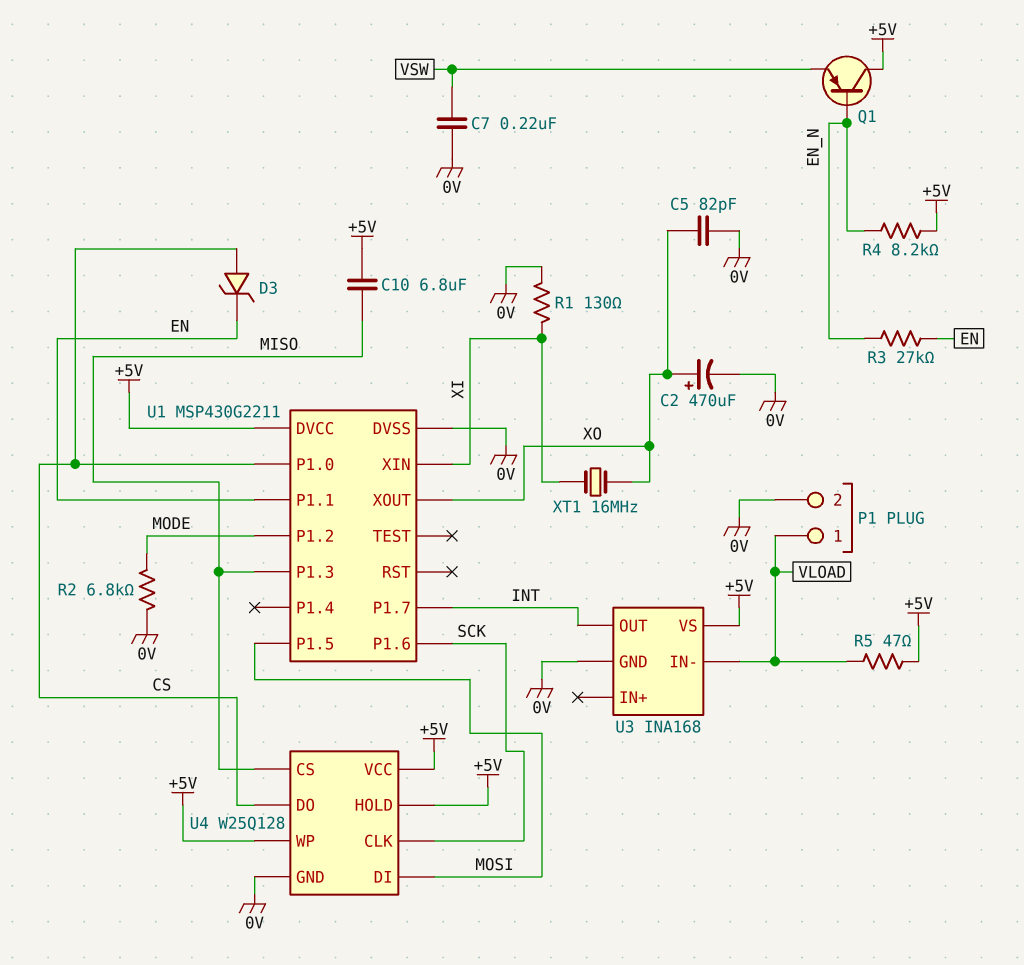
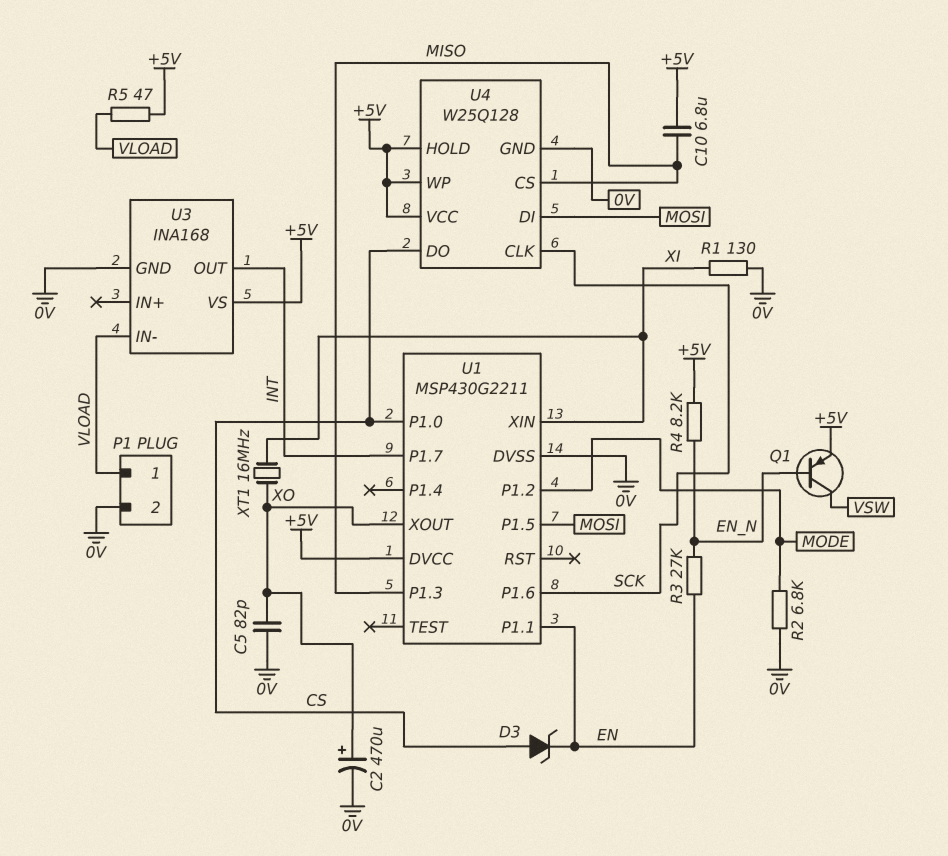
C7: 220nF (0V, VSW) -> none
Q1: PNP (B EN_N, C +5V, E VSW) -> PNP (B EN_N, C VSW, E +5V)

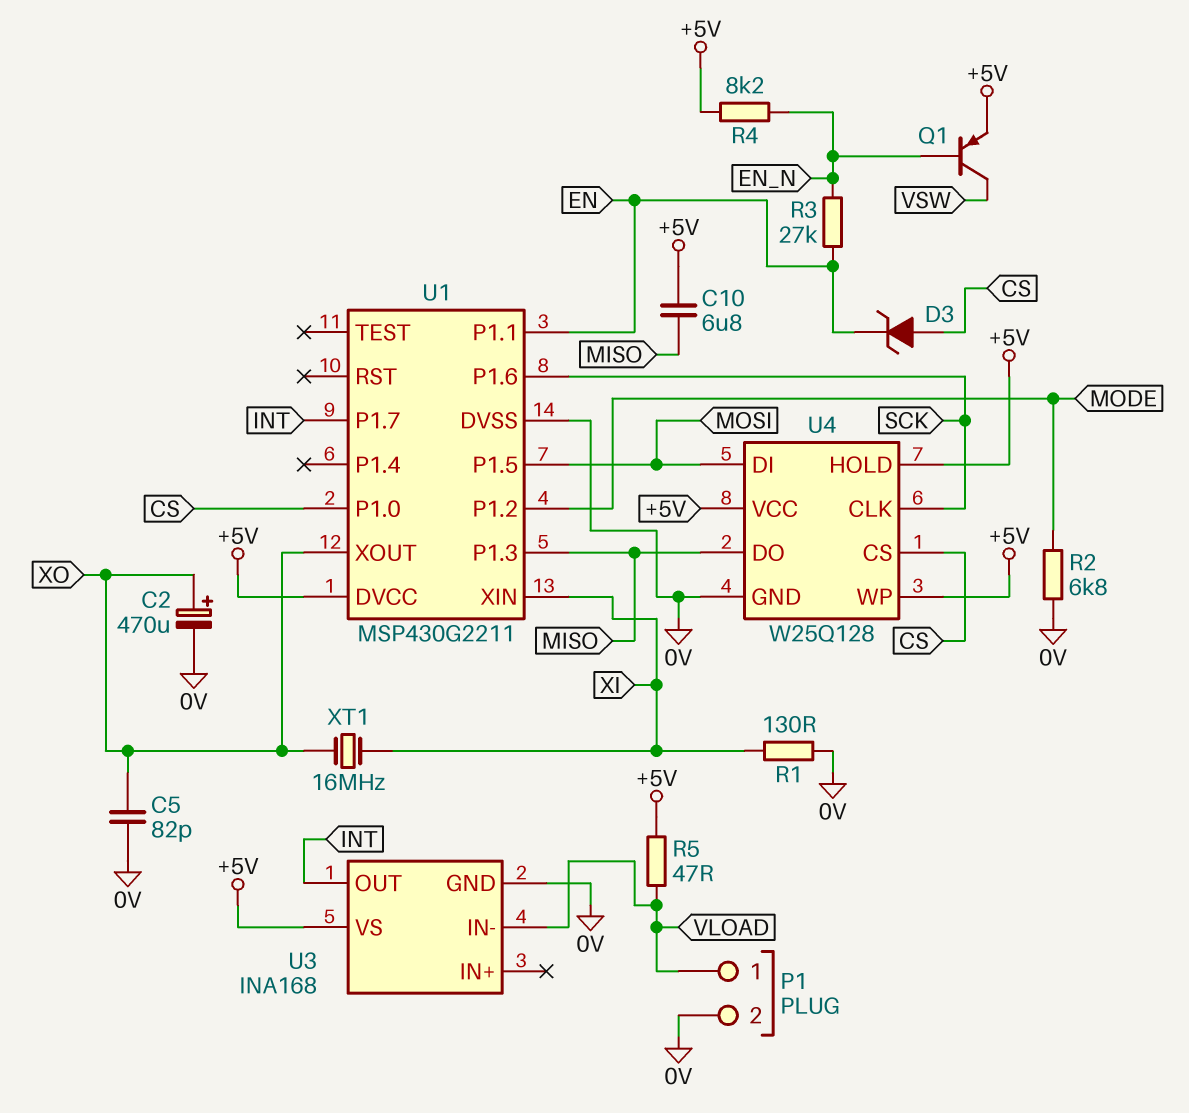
U4 pin CS: MISO -> CS
U4 pin DO: CS -> MISO

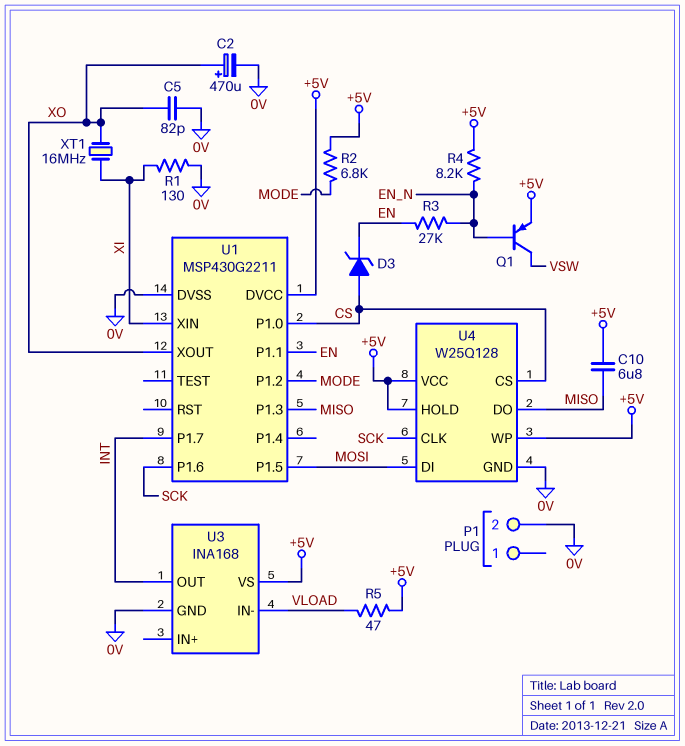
P1 pin 1: VLOAD -> none
R2: 6.8k (0V, MODE) -> 6.8k (+5V, MODE)

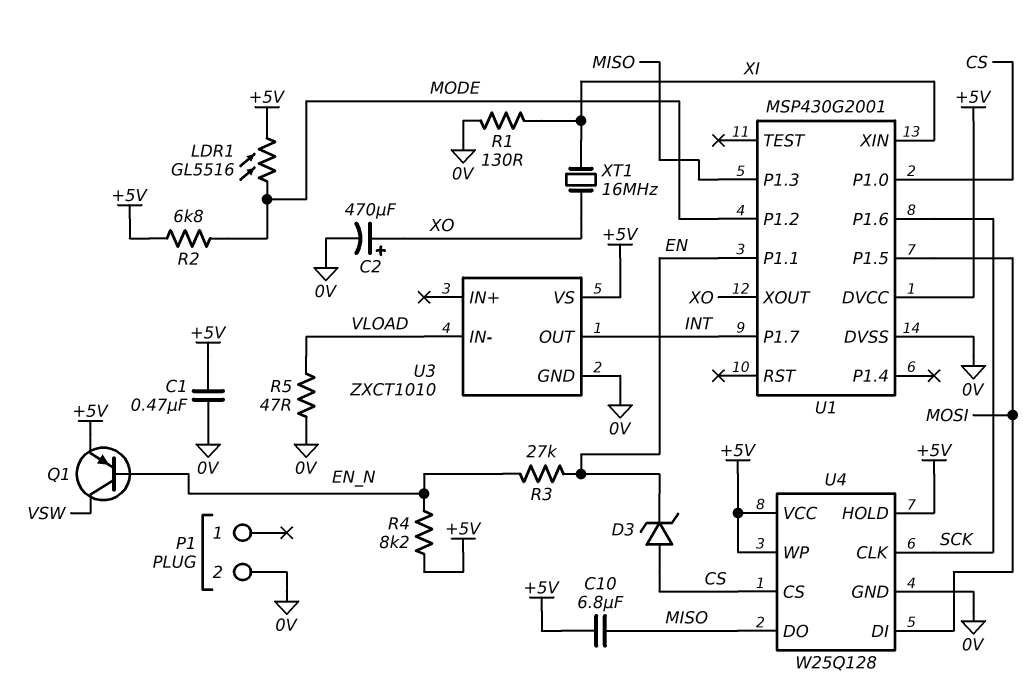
C1: none -> 470nF (+5V, 0V)
C5: 82pF (0V, XO) -> none
LDR1: none -> GL5516 (+5V, MODE)
R5: 47 (+5V, VLOAD) -> 47 (0V, VLOAD)
U1: MSP430G2211 -> MSP430G2001
U3: INA168 -> ZXCT1010

